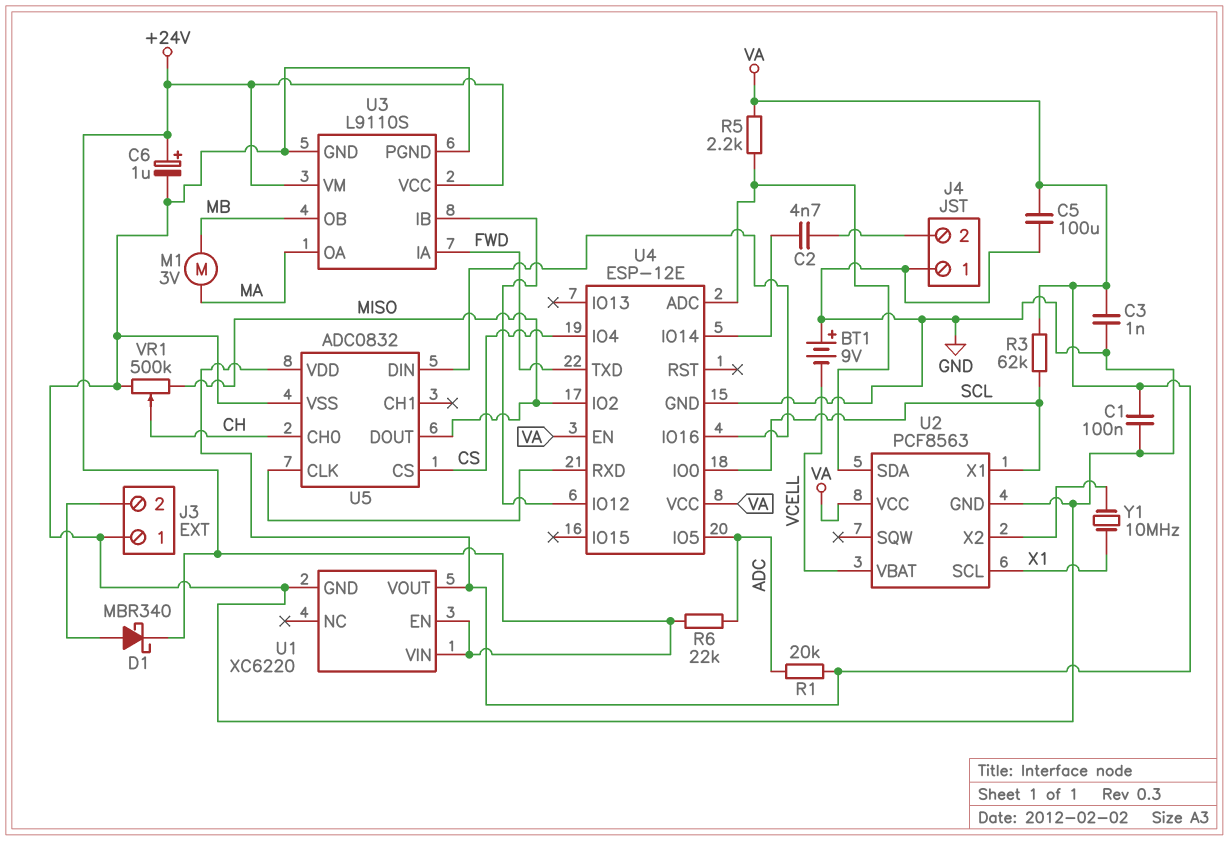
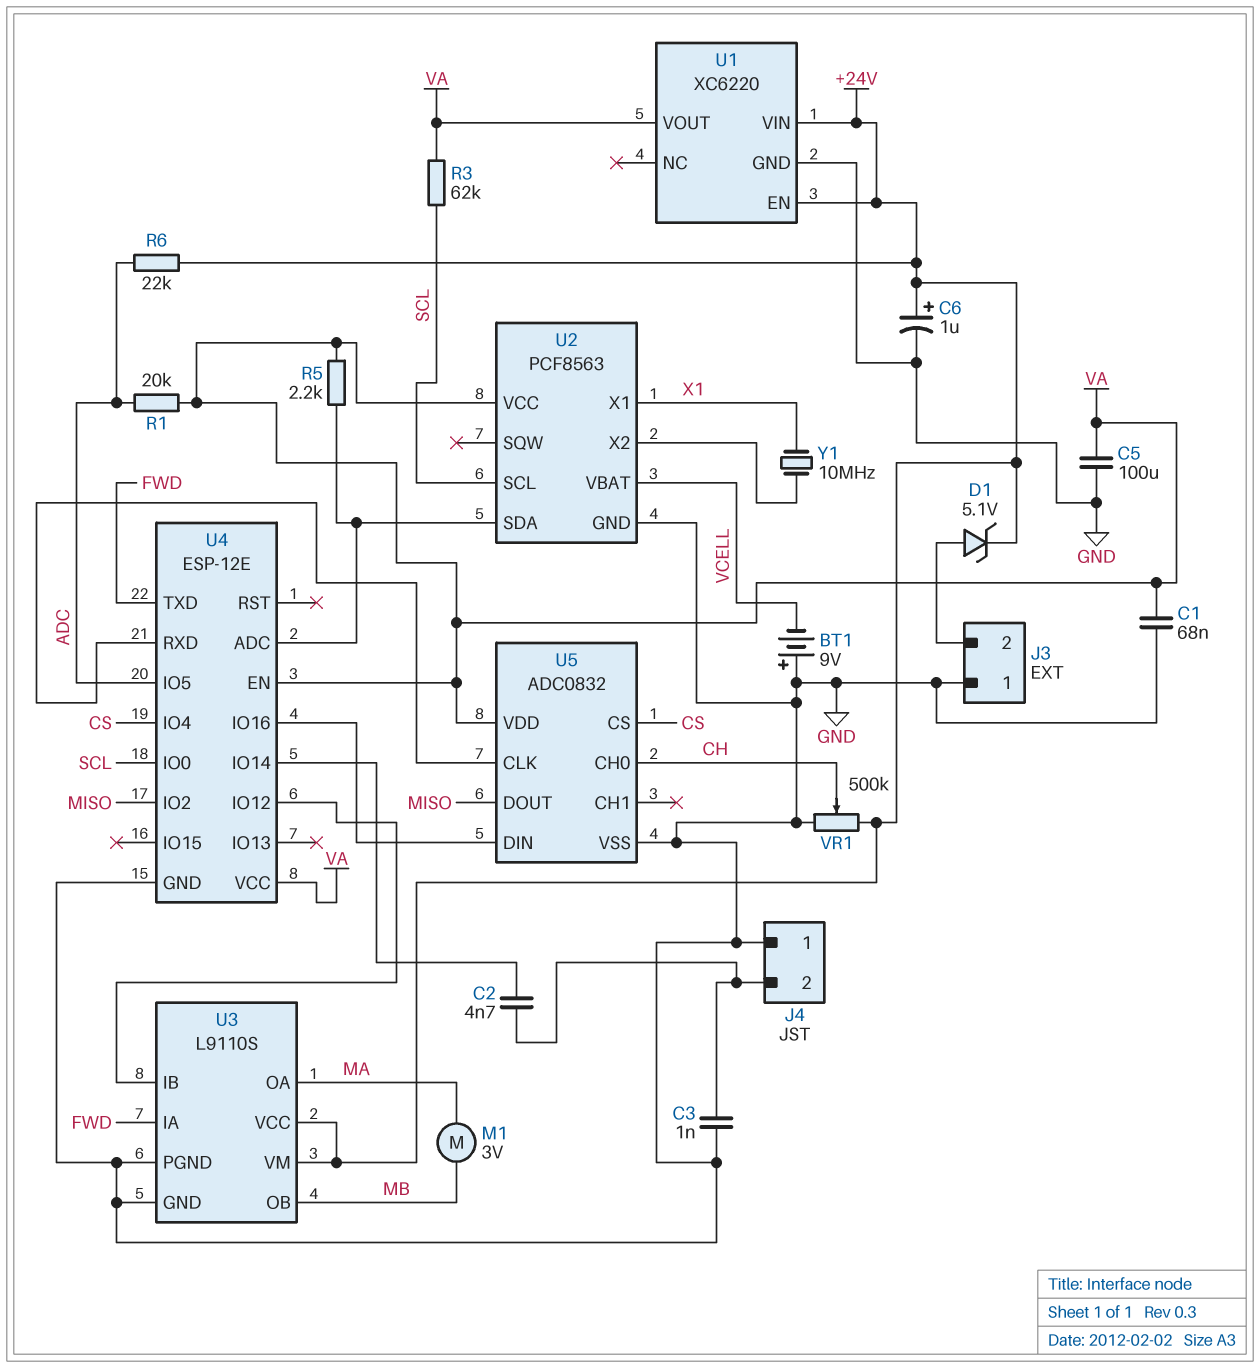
C1: 100nF (GND, VA) -> 68nF (GND, VA)
C3: 1nF (GND, VA) -> 1nF (GND, J4/2)
D1: schottky MBR340 (A J3/2, K +24V) -> zener 5.1V (A J3/2, K +24V)
U2 pin SCL: X1 -> SCL
U2 pin X1: SCL -> X1
VR1: 500k (GND, MISO, wiper CH) -> 500k (+24V, GND, wiper CH)

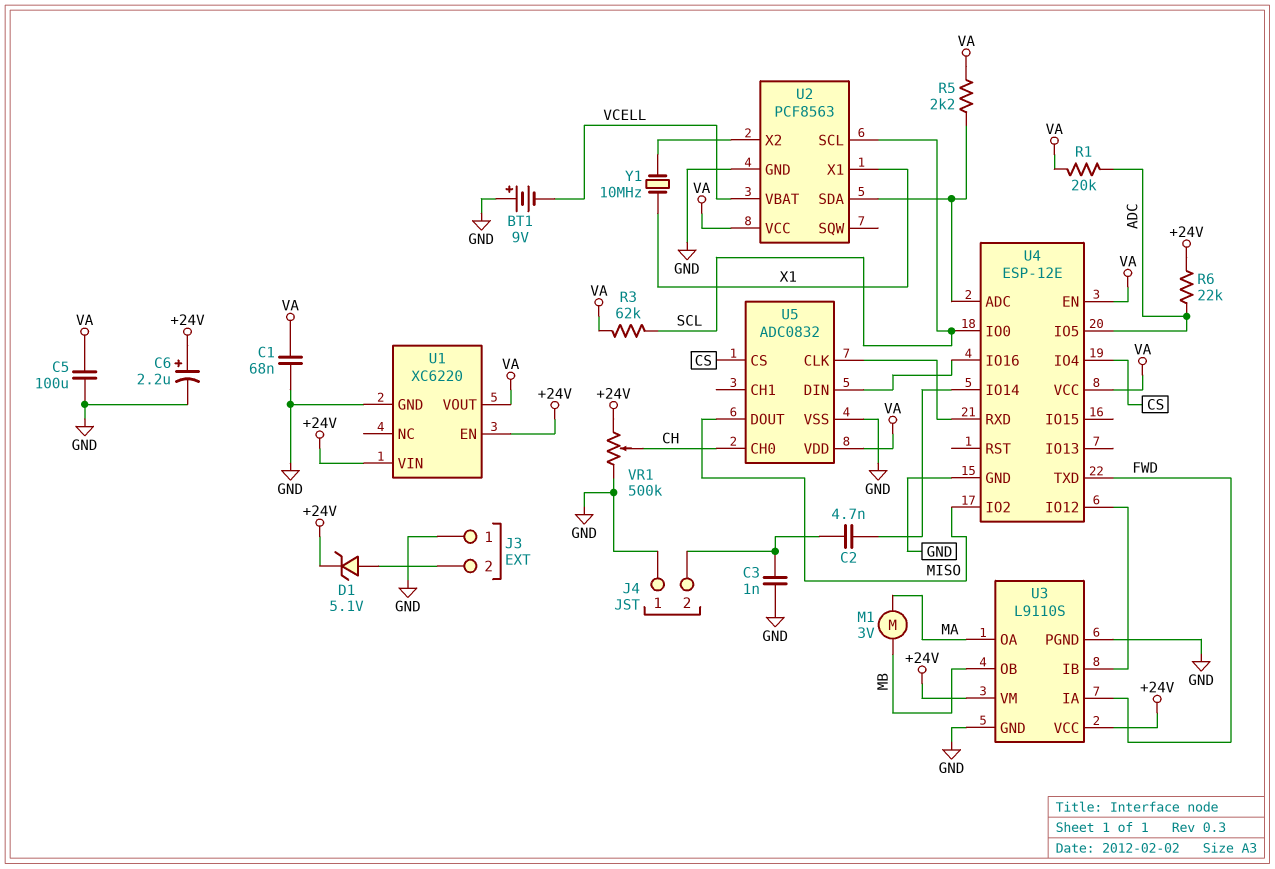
C6: 1uF (plus +24V, minus GND) -> 2.2uF (plus +24V, minus GND)

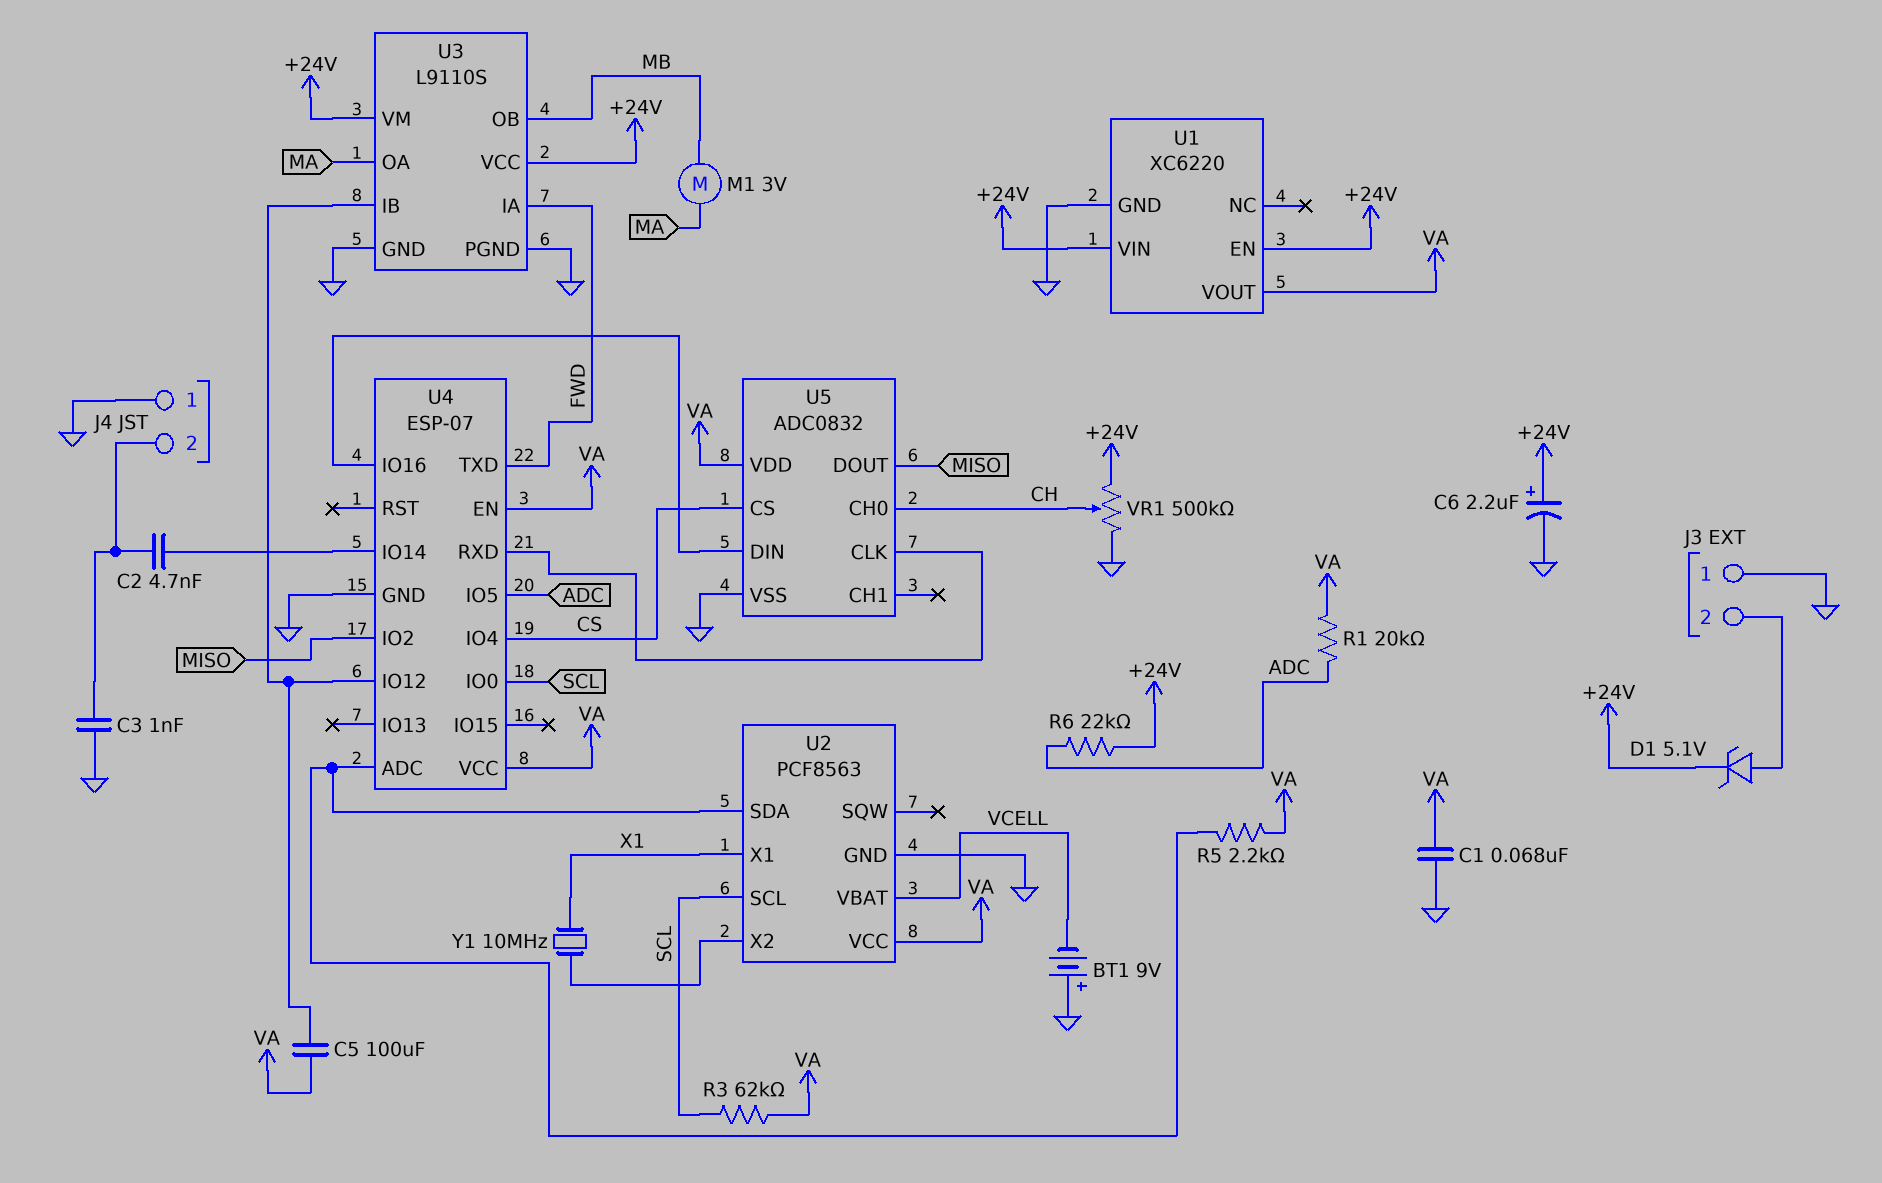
C5: 100uF (GND, VA) -> 100uF (U3/IB, VA)
U4: ESP-12E -> ESP-07

